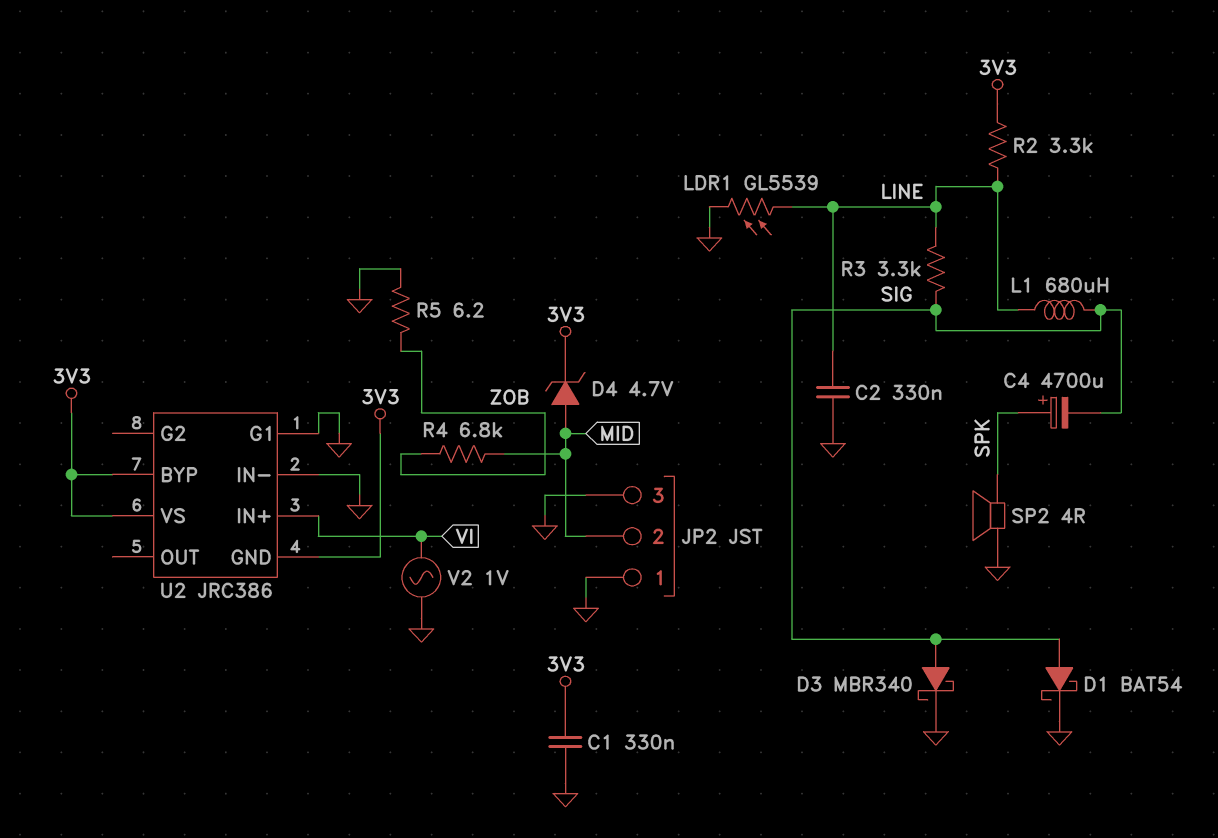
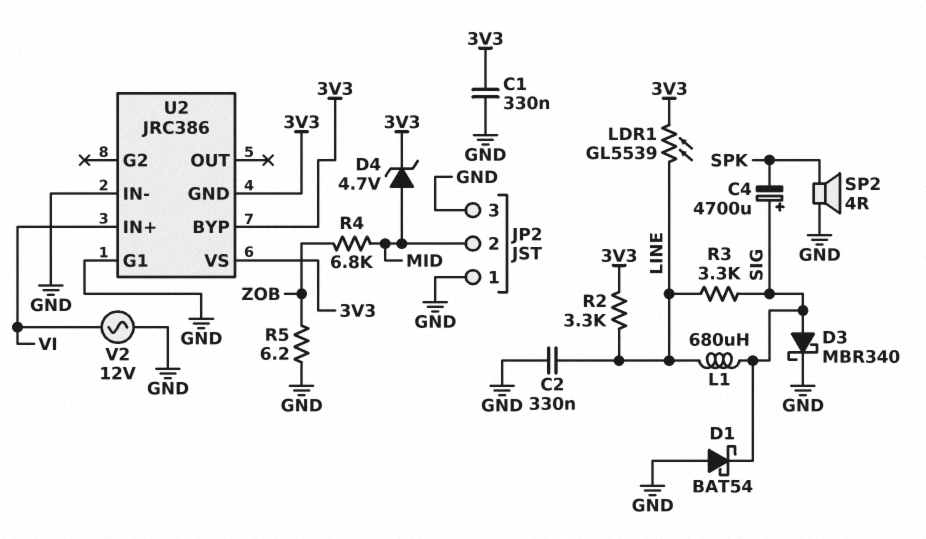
C4: 4700uF (plus SPK, minus SIG) -> 4700uF (plus SIG, minus SPK)
D1: schottky BAT54 (A SIG, K GND) -> schottky BAT54 (A GND, K SIG)
LDR1: GL5539 (GND, LINE) -> GL5539 (3V3, LINE)
V2: AC 1V (GND, VI) -> AC 12V (GND, VI)

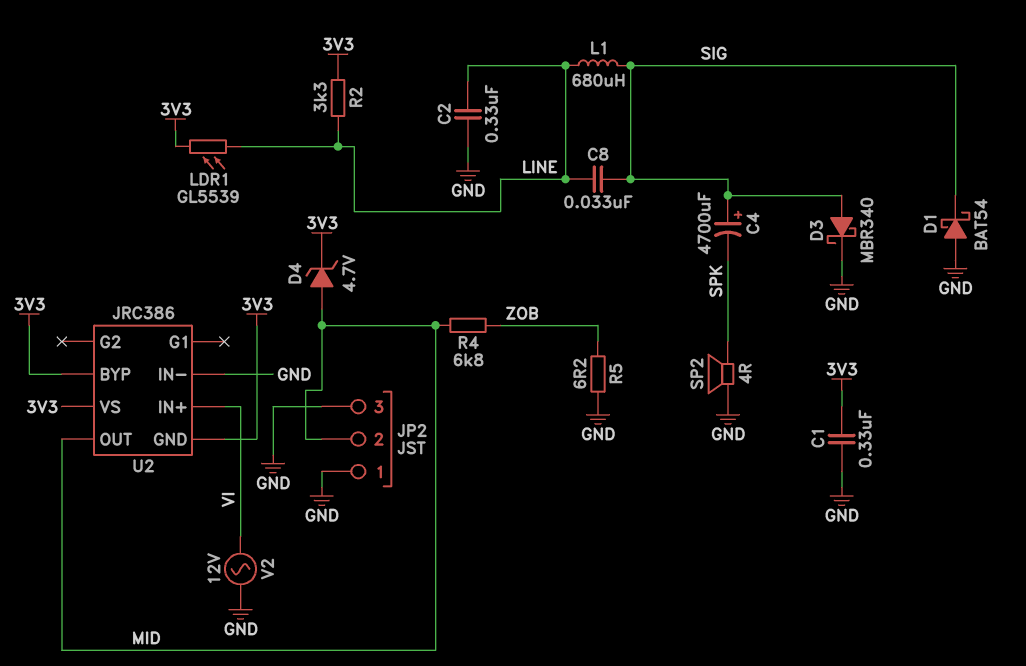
C8: none -> 33nF (LINE, SIG)
R3: 3.3k (LINE, SIG) -> none
U2 pin G1: GND -> none
U2 pin OUT: none -> MID

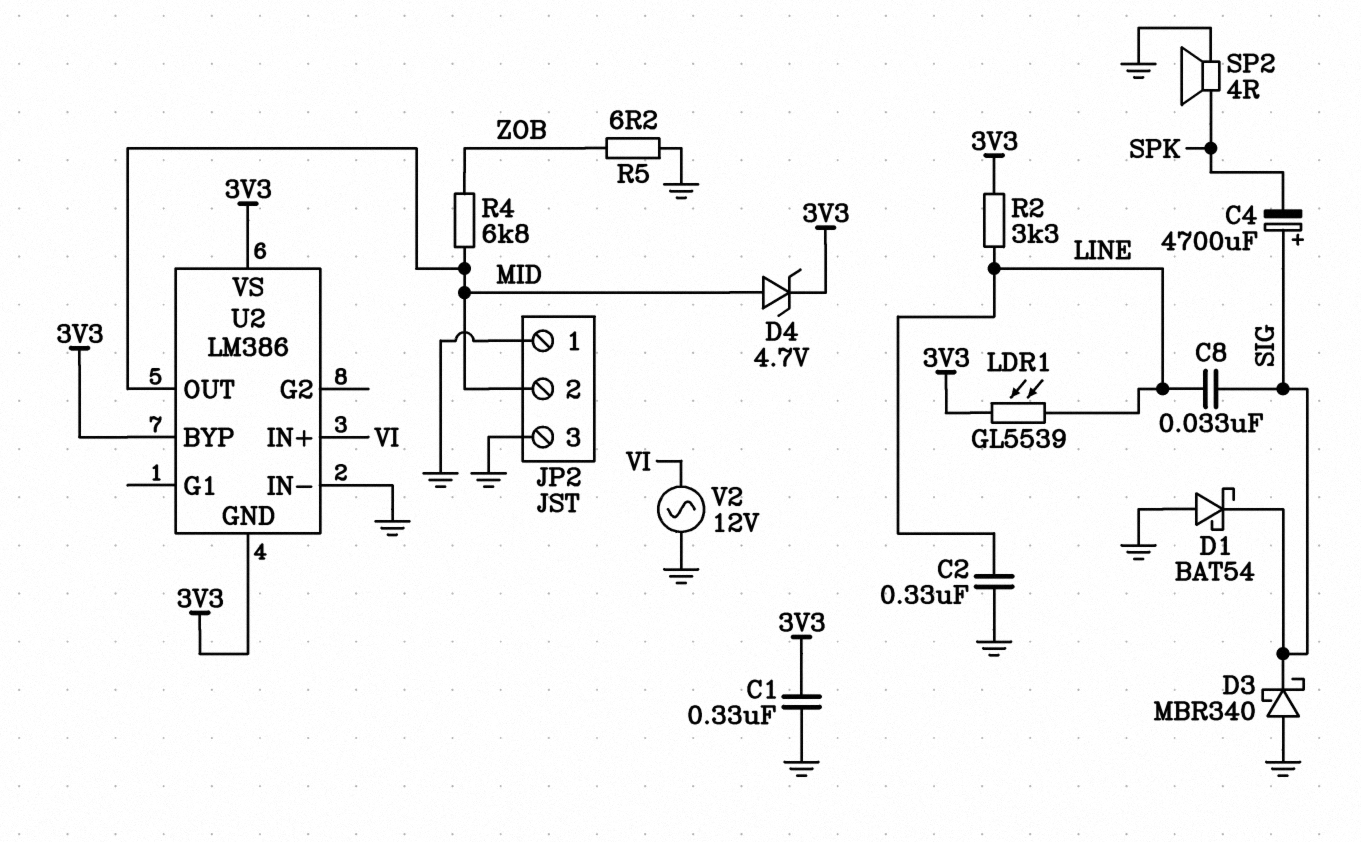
D3: schottky MBR340 (A SIG, K GND) -> schottky MBR340 (A GND, K SIG)
L1: 680uH (LINE, SIG) -> none
U2: JRC386 -> LM386

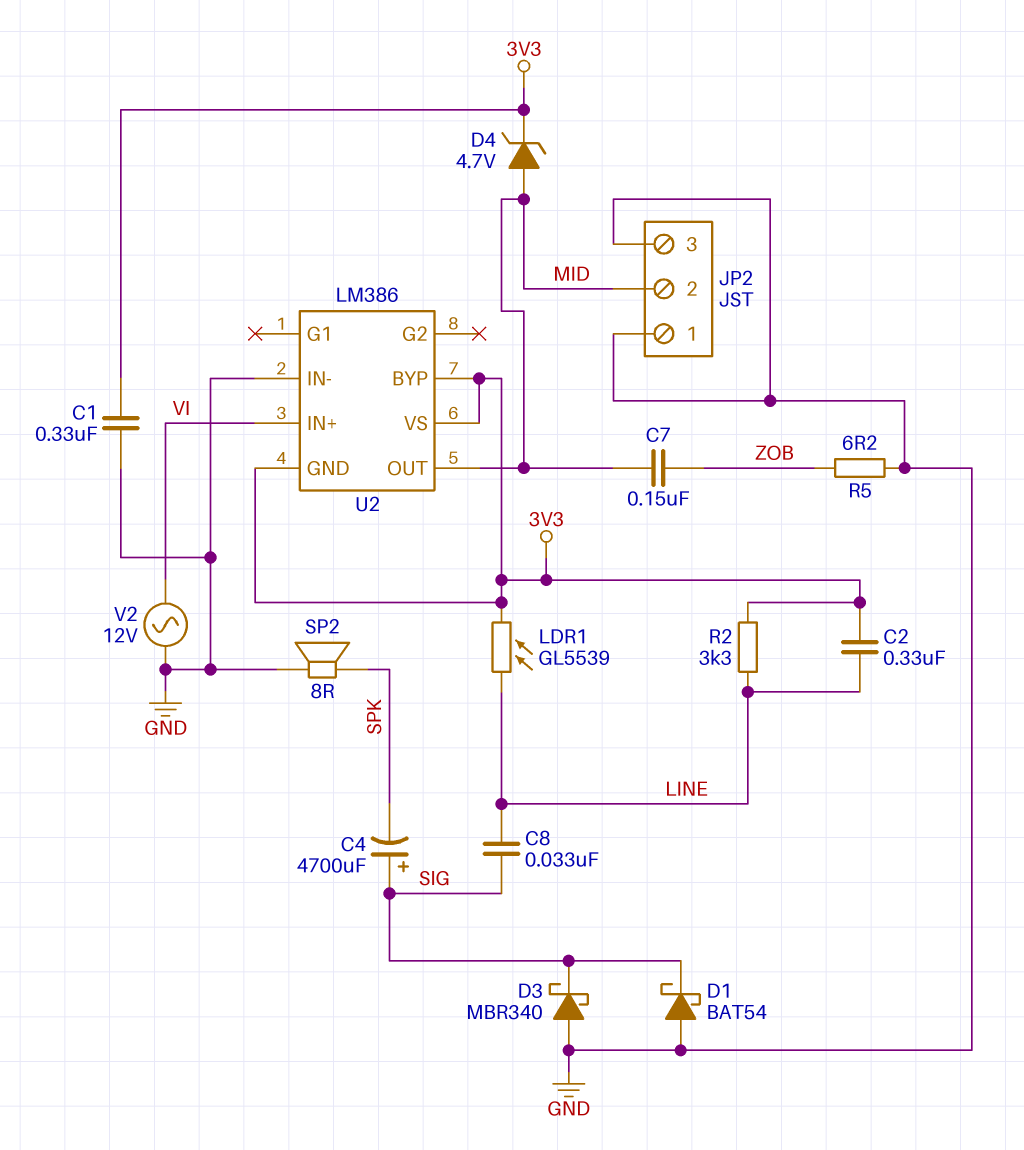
C2: 330nF (GND, LINE) -> 330nF (3V3, LINE)
C7: none -> 150nF (MID, ZOB)
R4: 6.8k (MID, ZOB) -> none
SP2: speaker 4R (GND, SPK) -> speaker 8R (GND, SPK)

